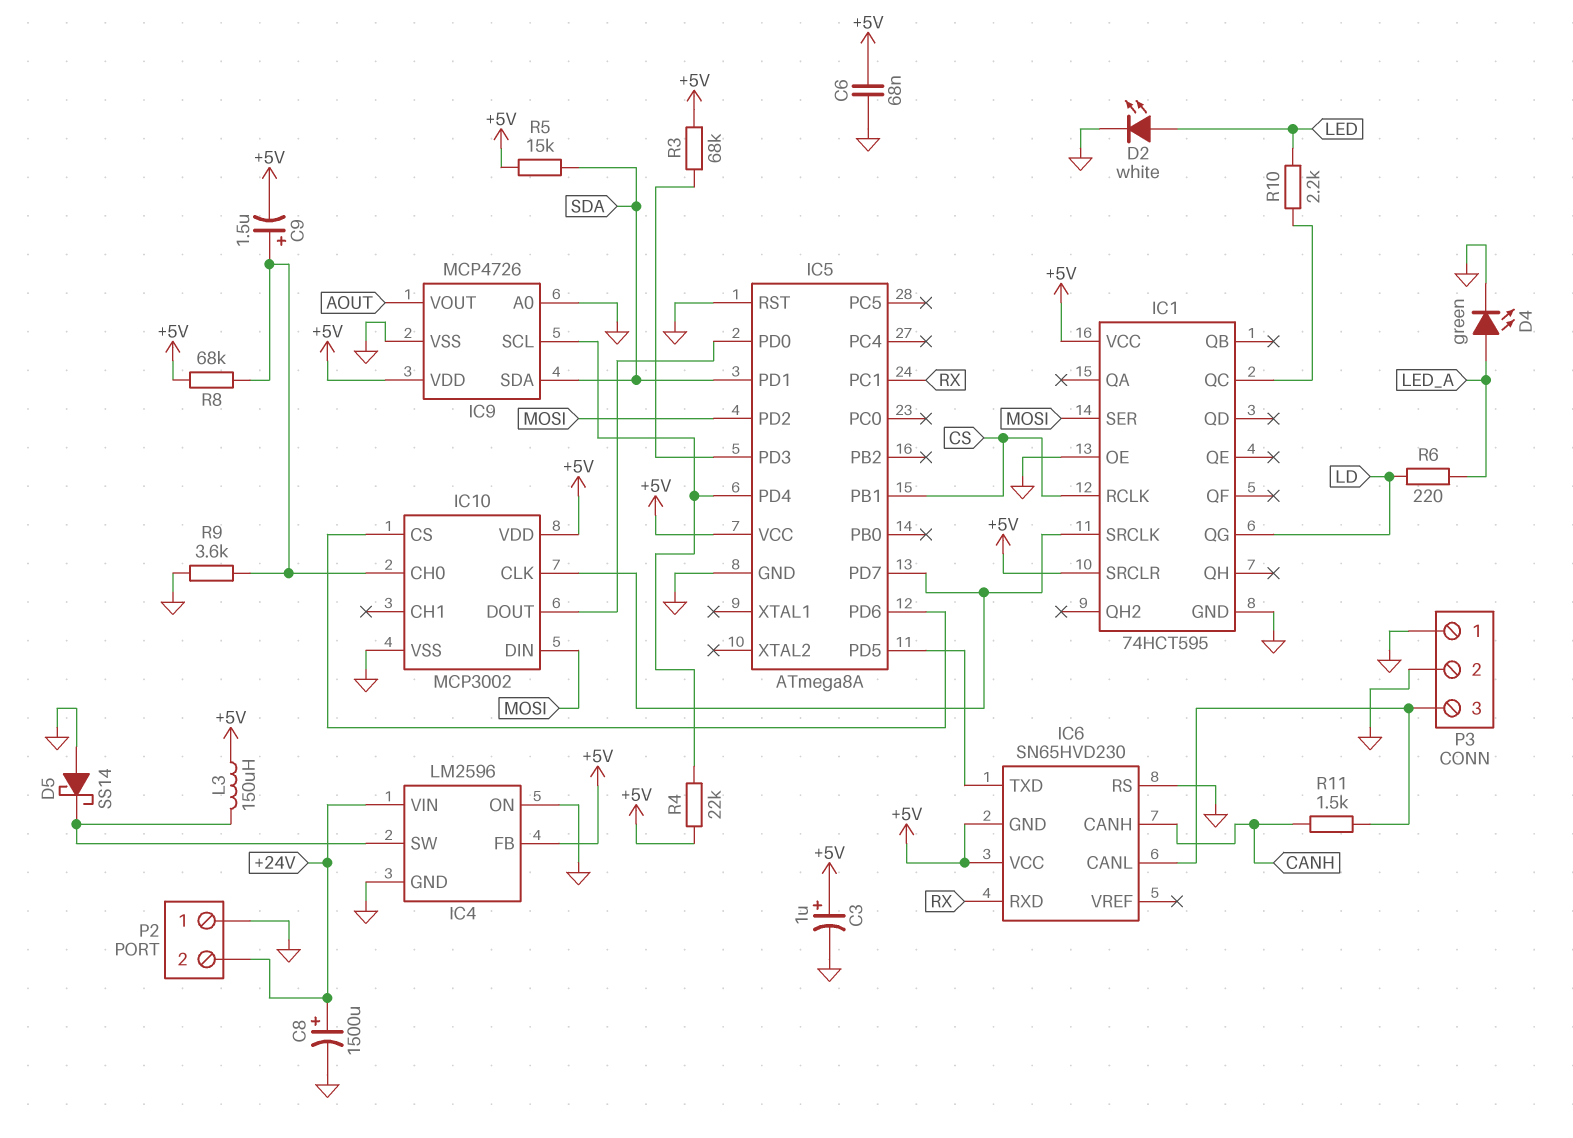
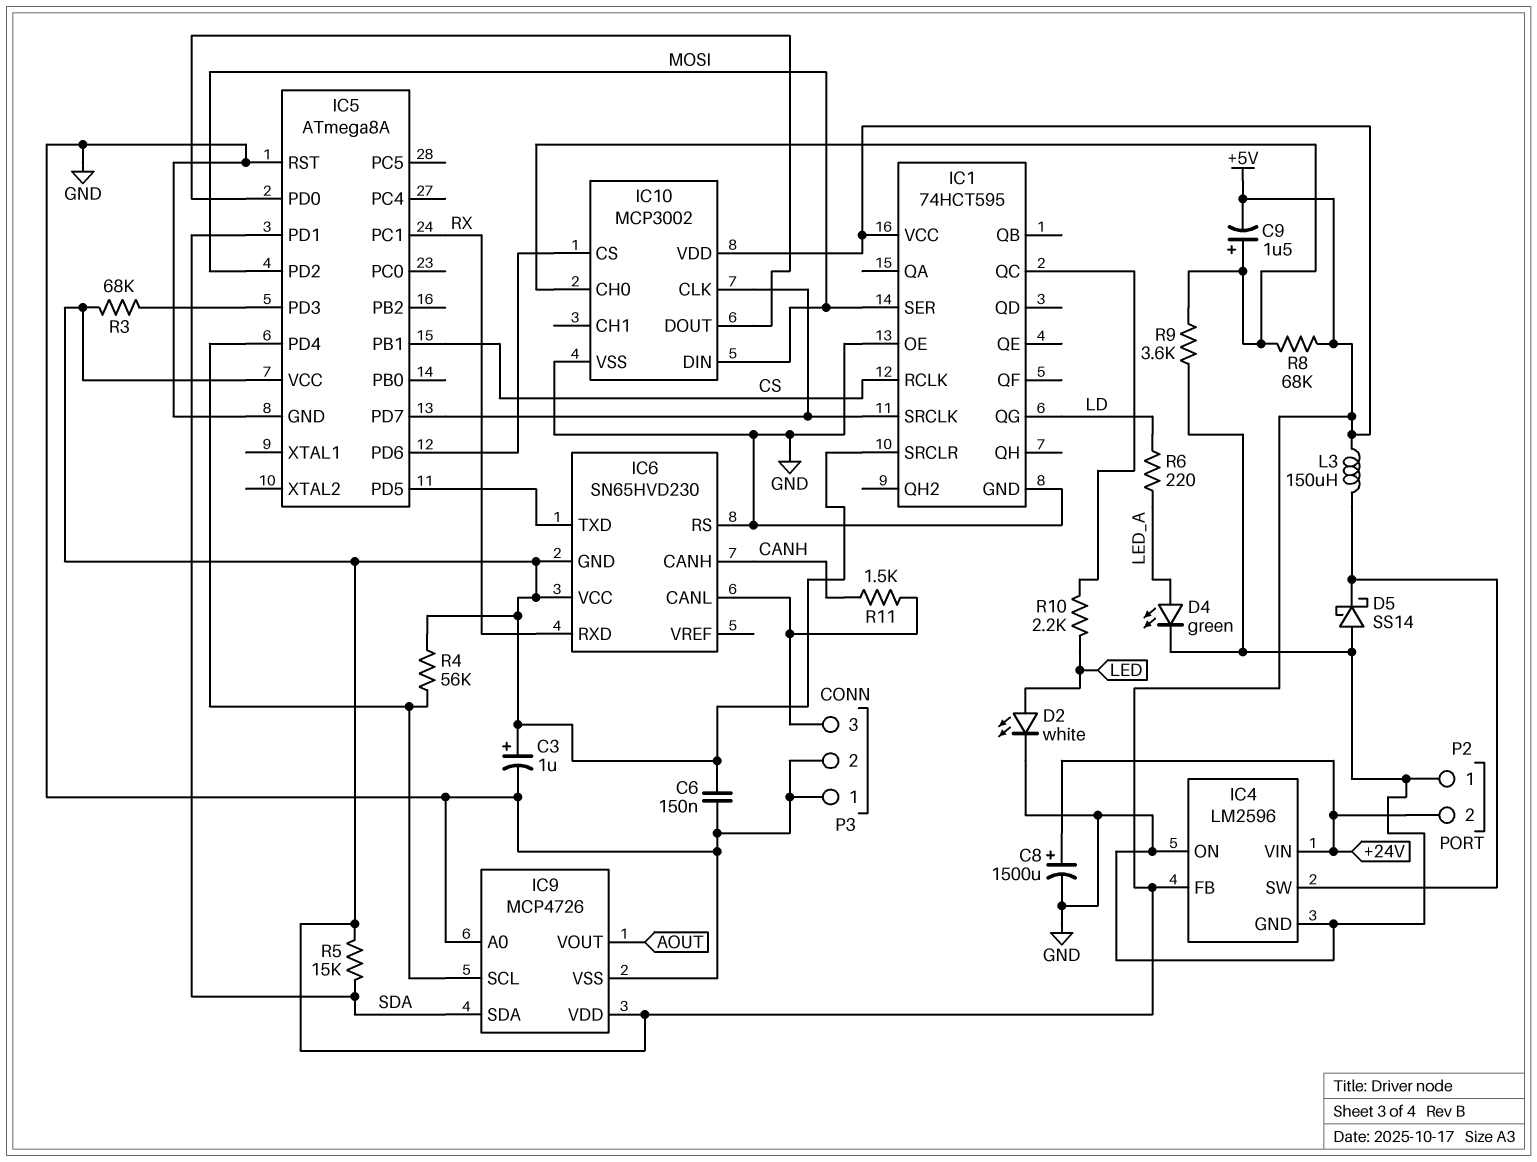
C6: 68nF (+5V, GND) -> 150nF (+5V, GND)
R4: 22k (+5V, IC5/PD4) -> 56k (+5V, IC5/PD4)

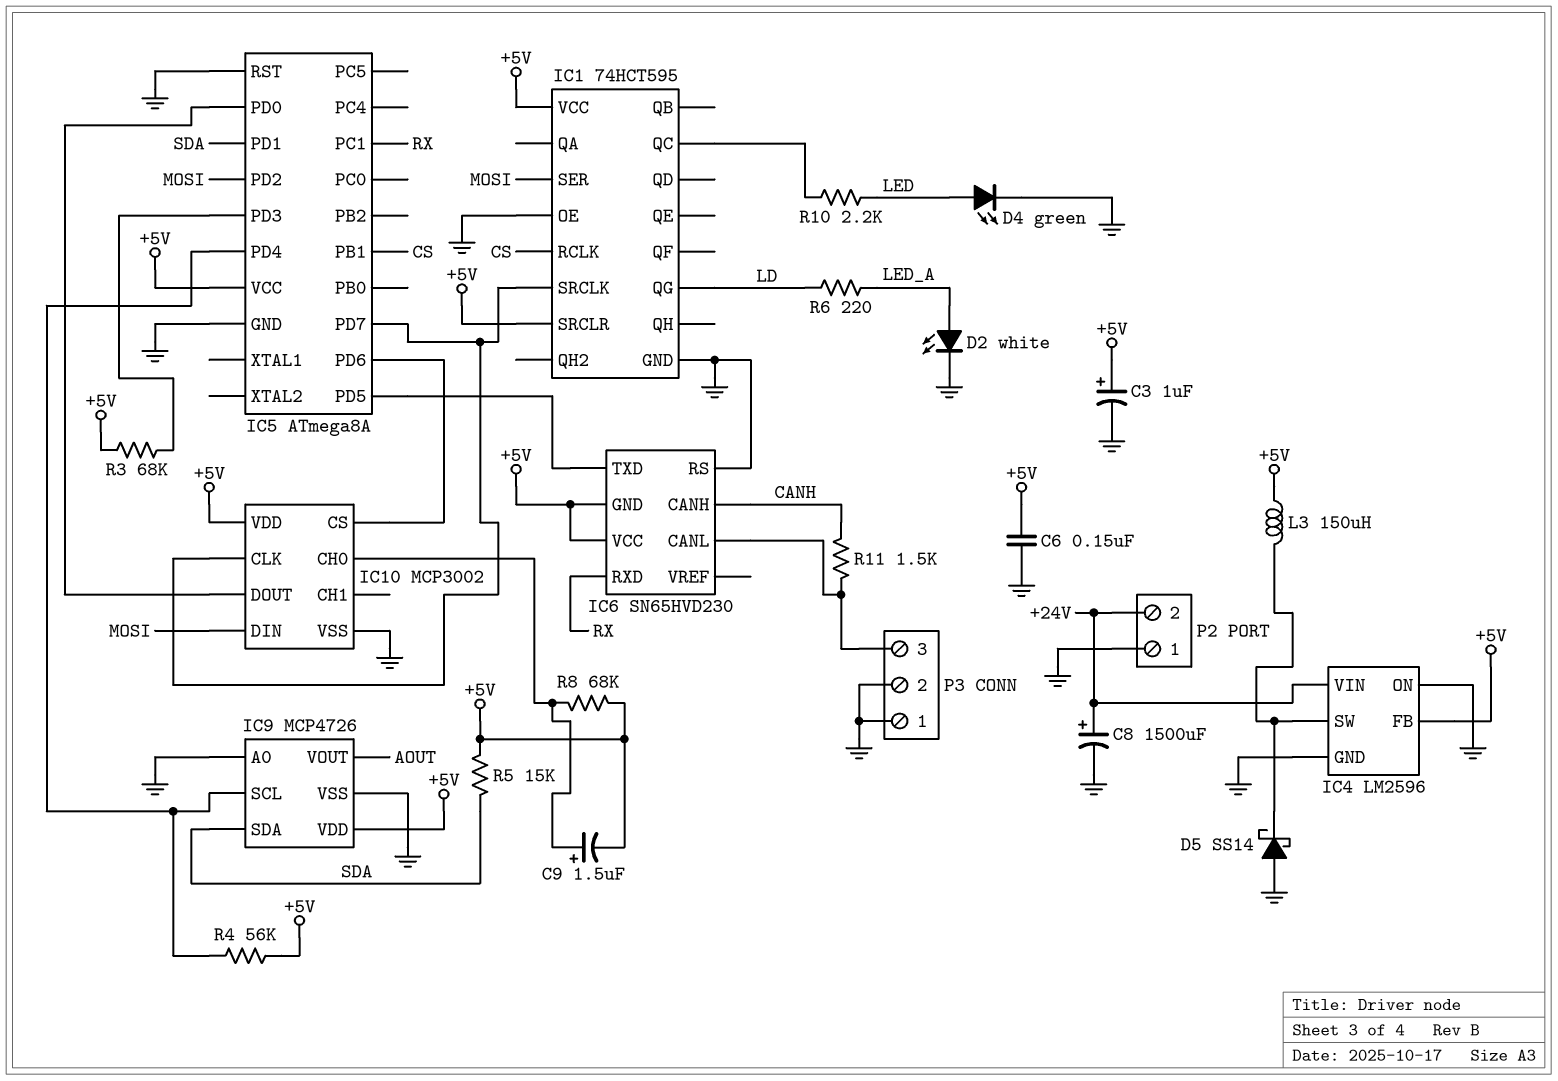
D2: LED white (A LED, K GND) -> LED white (A LED_A, K GND)
D4: LED green (A LED_A, K GND) -> LED green (A LED, K GND)
R9: 3.6k (GND, IC10/CH0) -> none

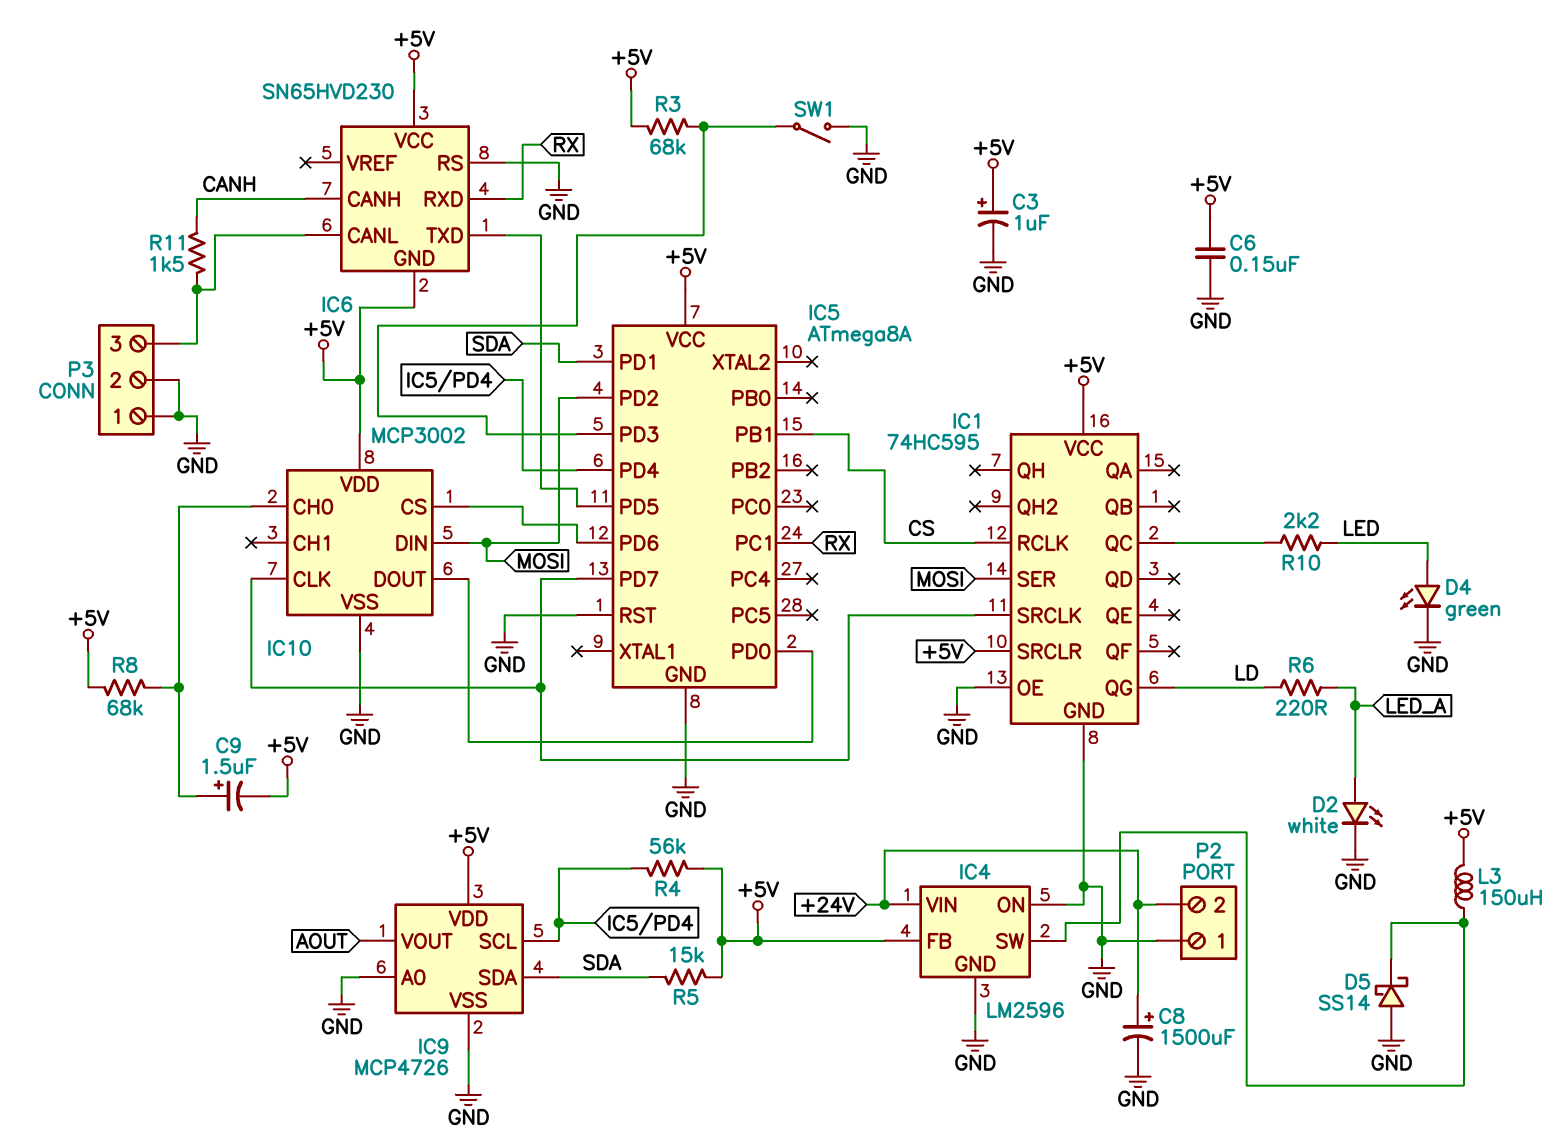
IC1: 74HCT595 -> 74HC595
SW1: none -> switch (GND, IC5/PD3)

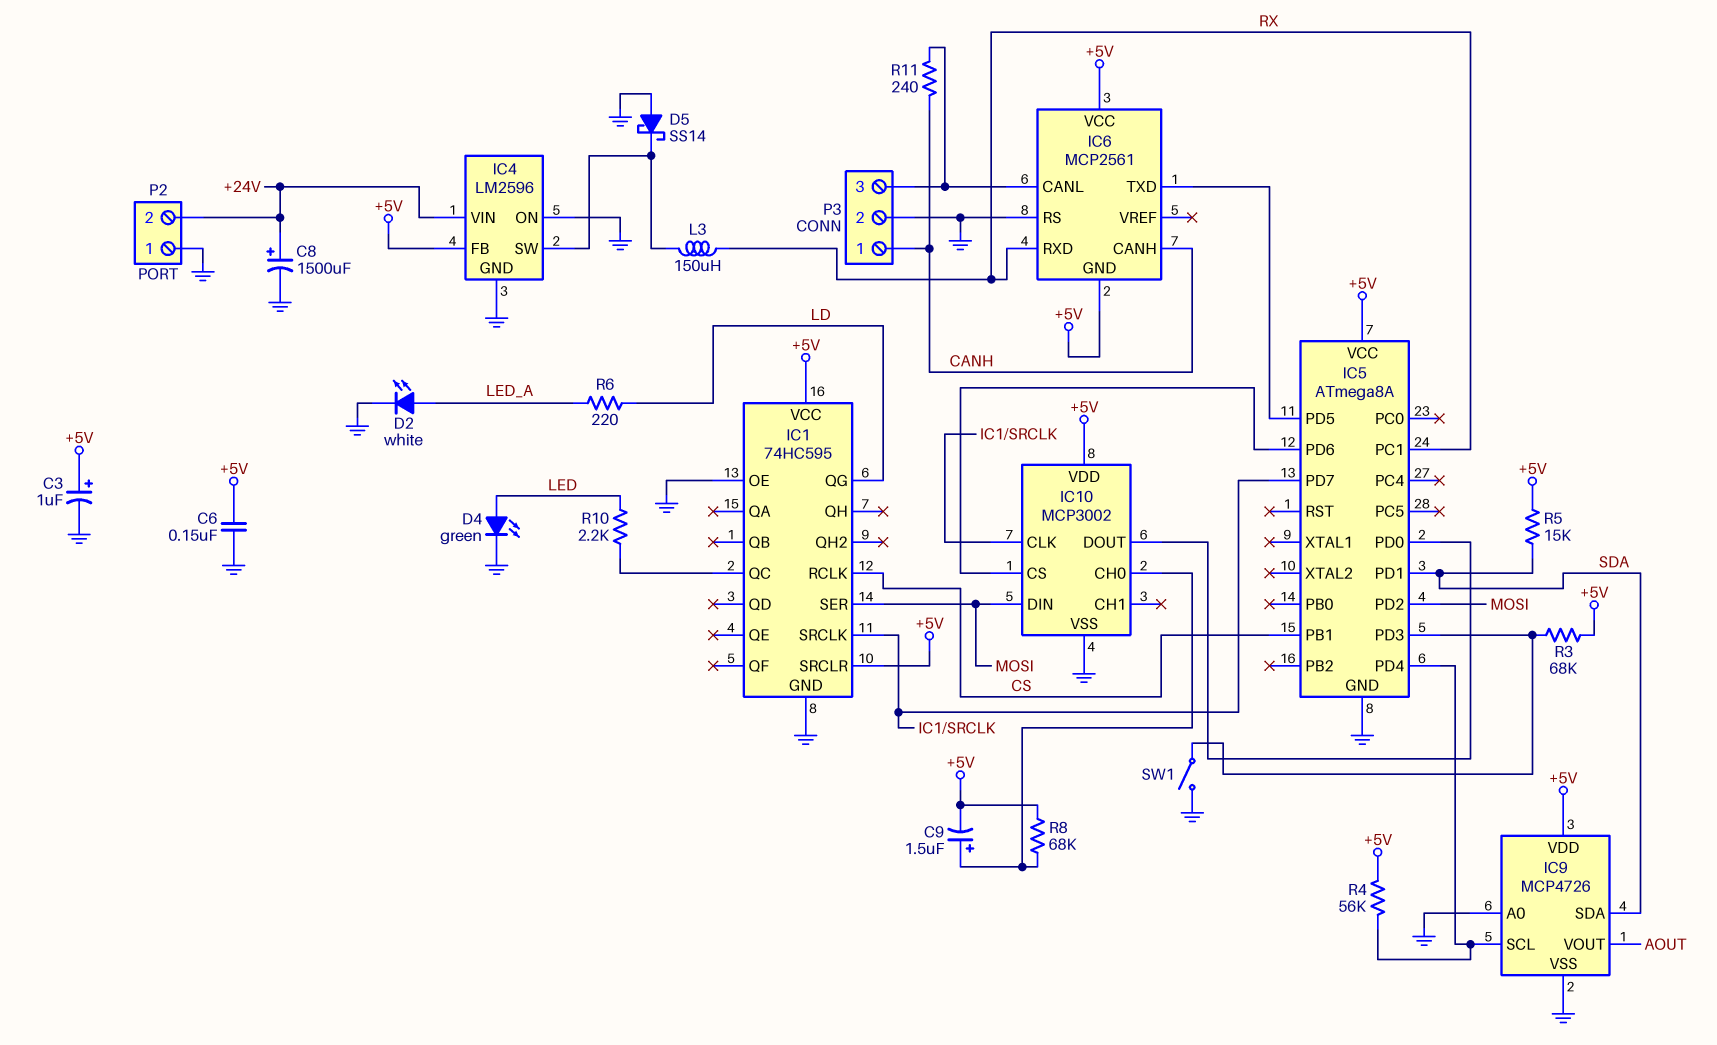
IC5 pin RST: GND -> none
IC6: SN65HVD230 -> MCP2561
L3: 150uH (+5V, IC4/SW) -> 150uH (IC4/SW, RX)
P3 pin 1: GND -> CANH
R11: 1.5k (CANH, IC6/CANL) -> 240 (CANH, IC6/CANL)

